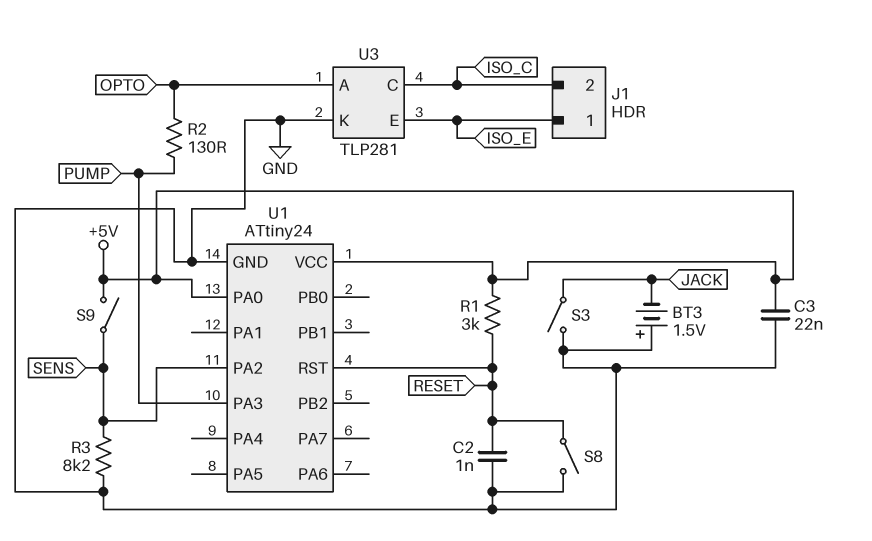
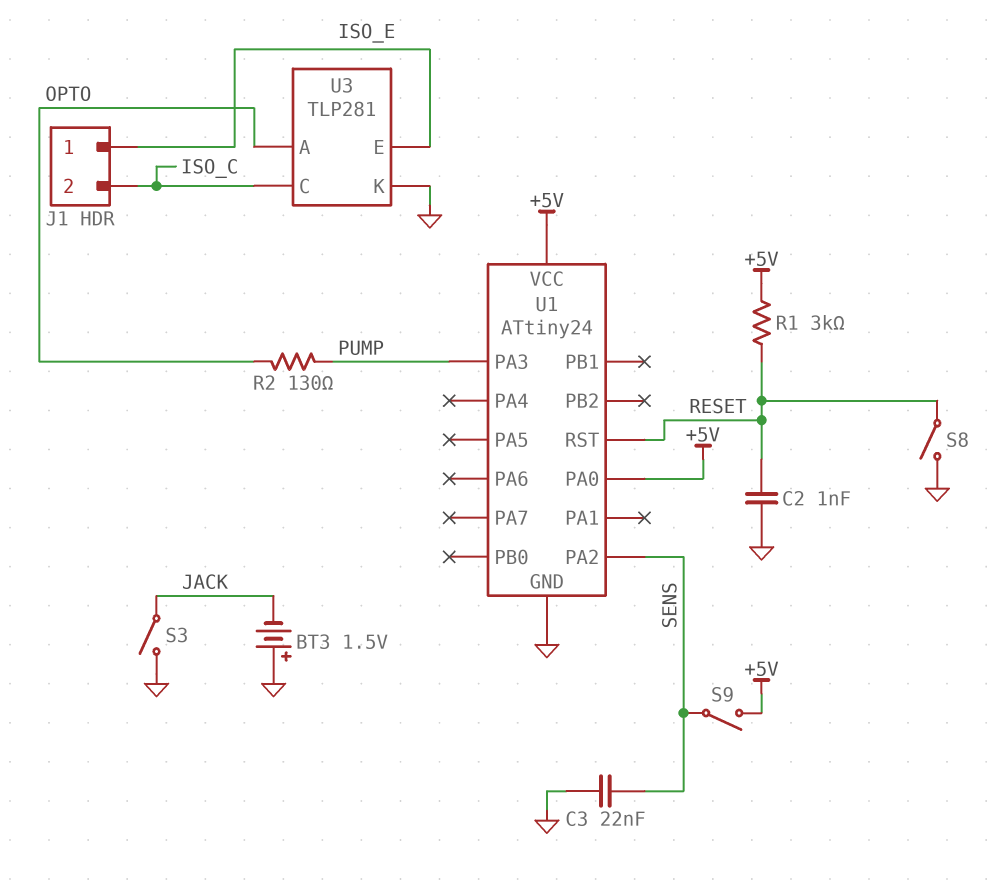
C3: 22nF (+5V, GND) -> 22nF (GND, SENS)
R3: 8.2k (GND, SENS) -> none

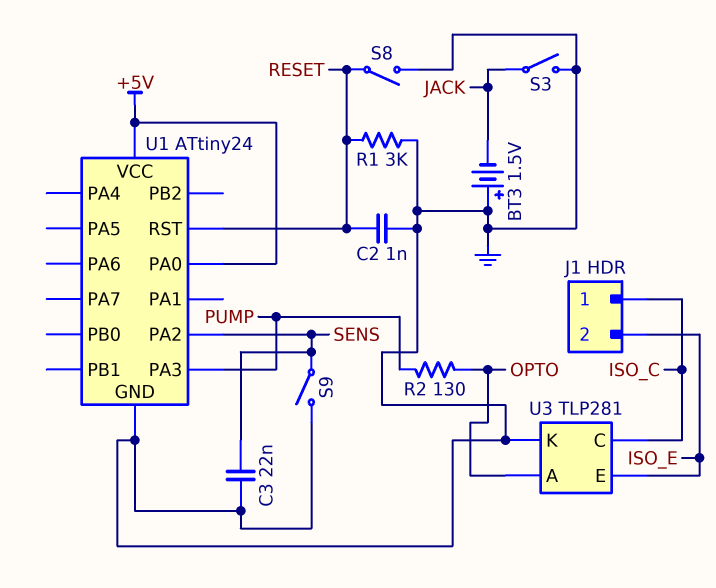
J1 pin 1: ISO_E -> ISO_C
J1 pin 2: ISO_C -> ISO_E
R1: 3k (+5V, RESET) -> 3k (GND, RESET)
S9: switch (+5V, SENS) -> switch (GND, SENS)

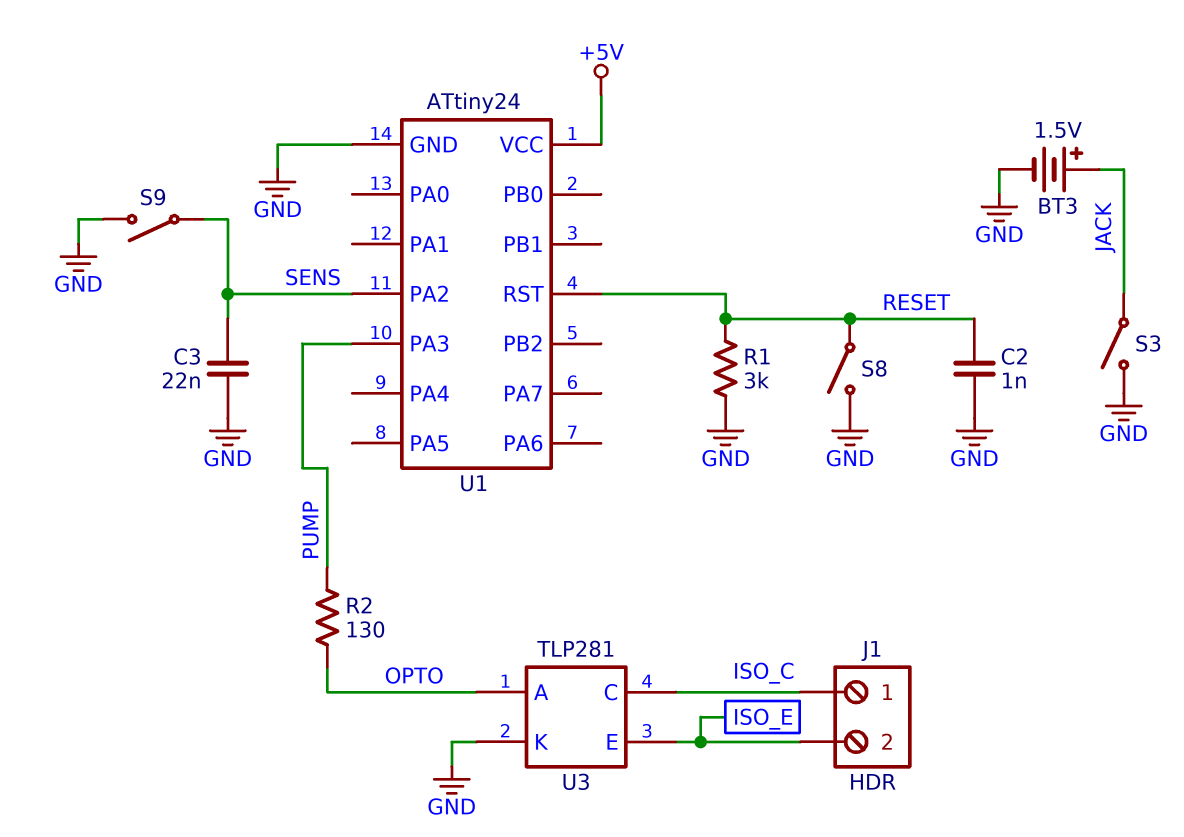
BT3: 1.5V (plus GND, minus JACK) -> 1.5V (plus JACK, minus GND)
U1 pin PA0: +5V -> none

